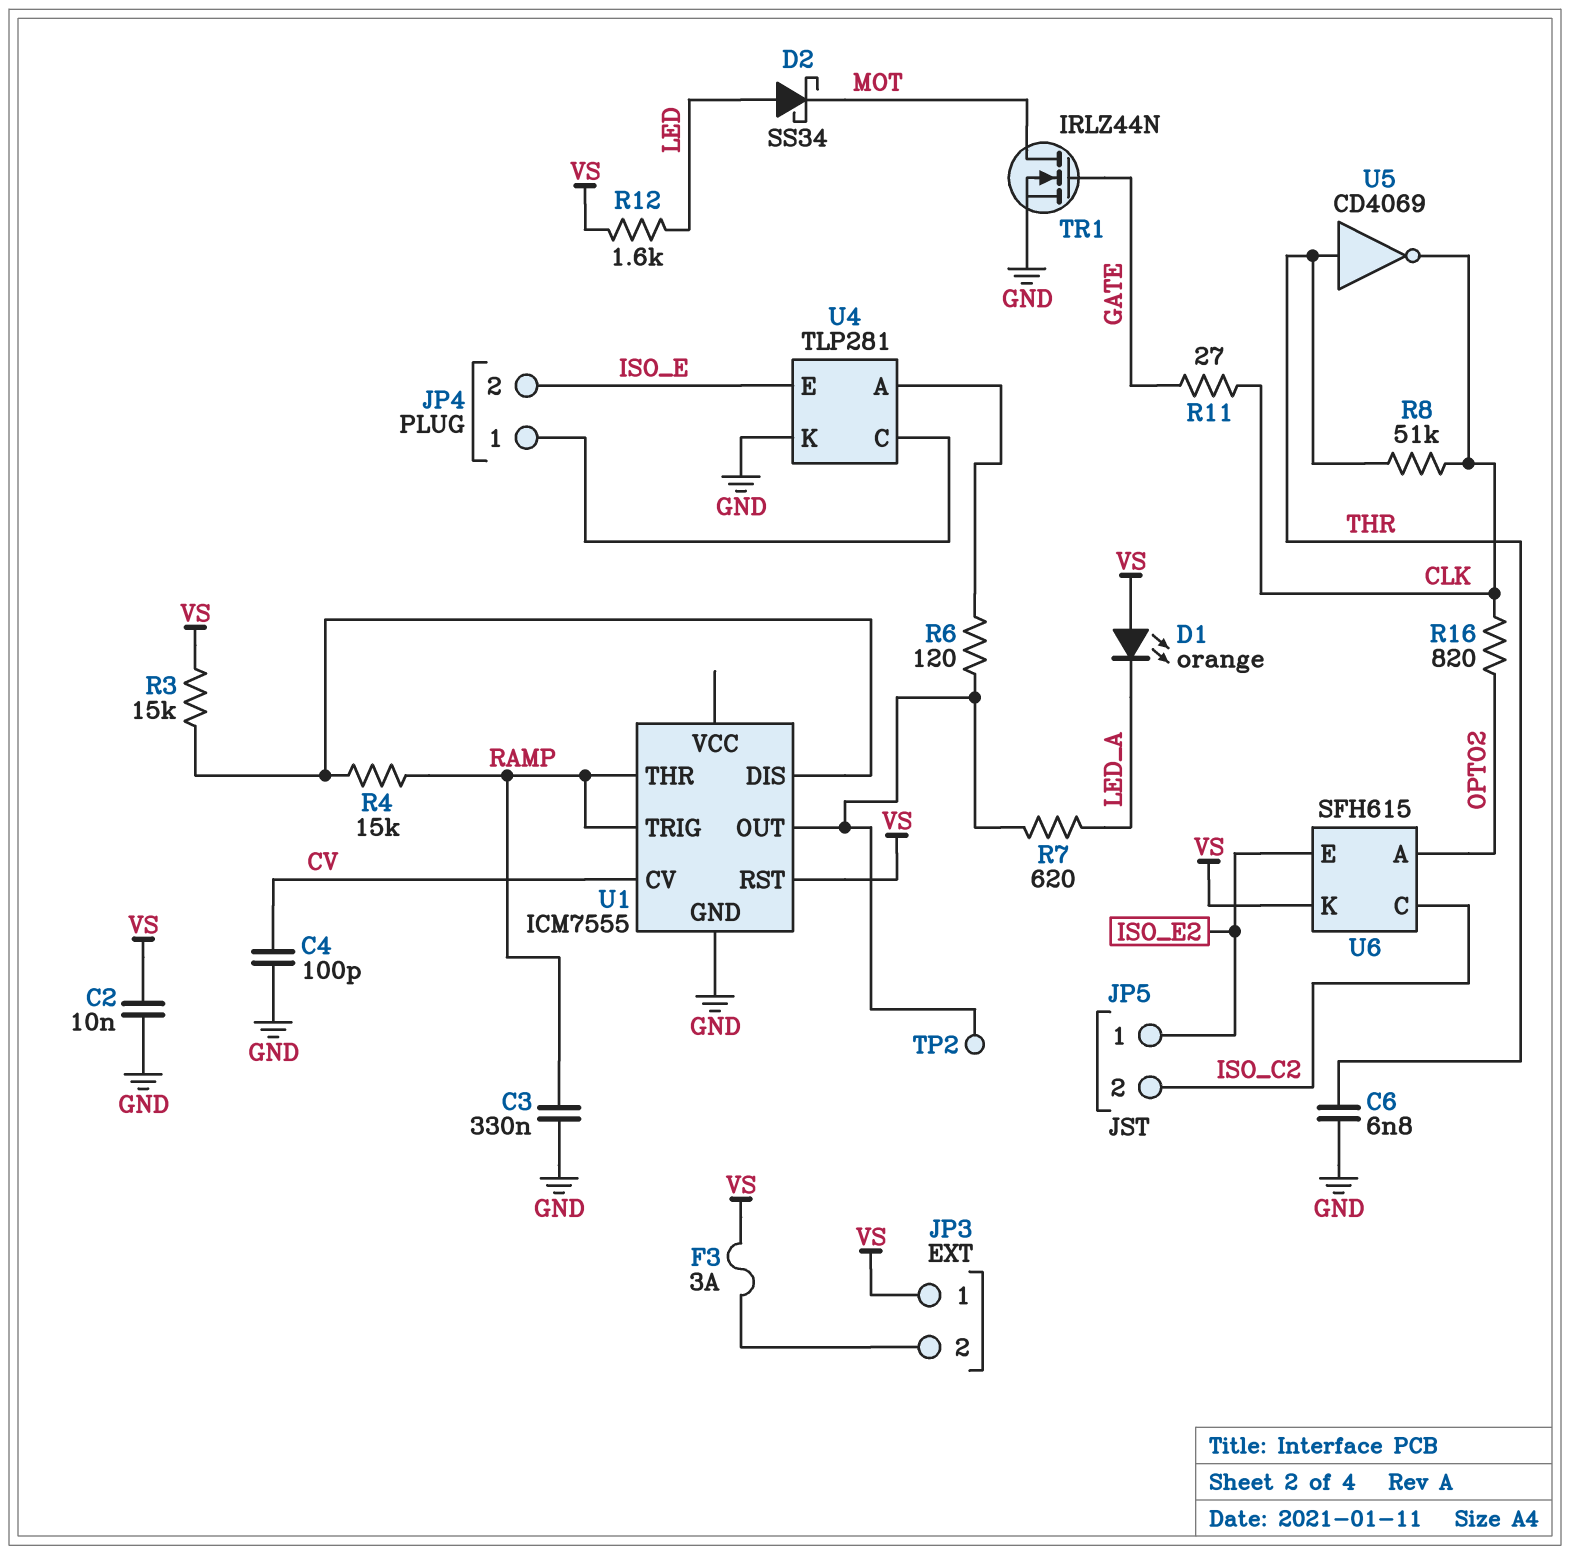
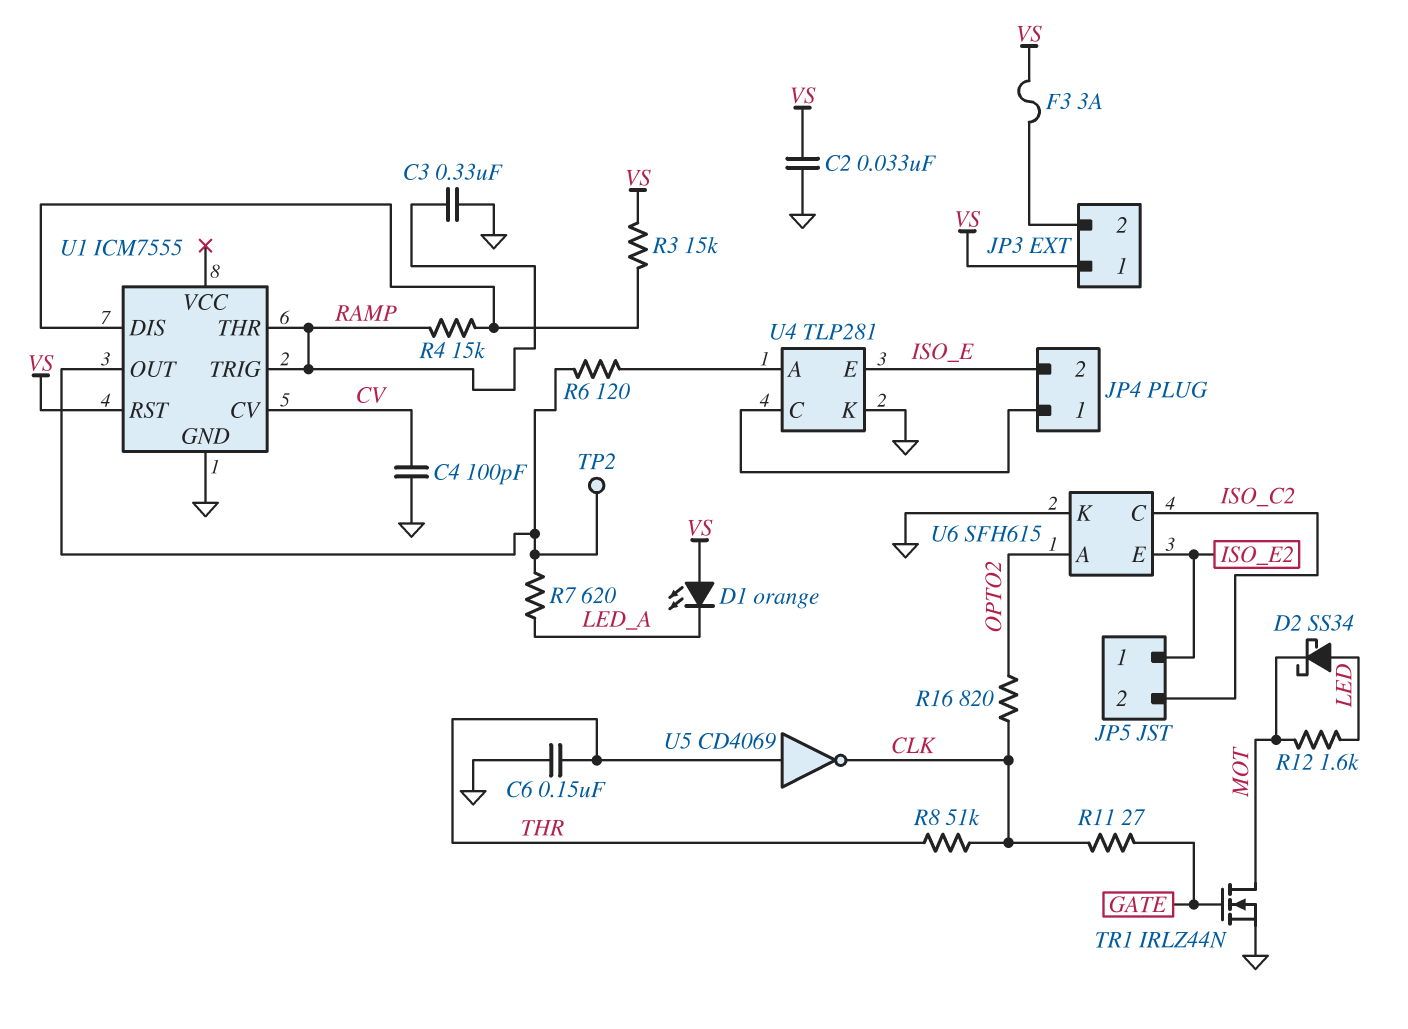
C2: 10nF (GND, VS) -> 33nF (GND, VS)
C6: 6.8nF (GND, THR) -> 150nF (GND, THR)
R12: 1.6k (LED, VS) -> 1.6k (LED, MOT)
U6 pin K: VS -> GND

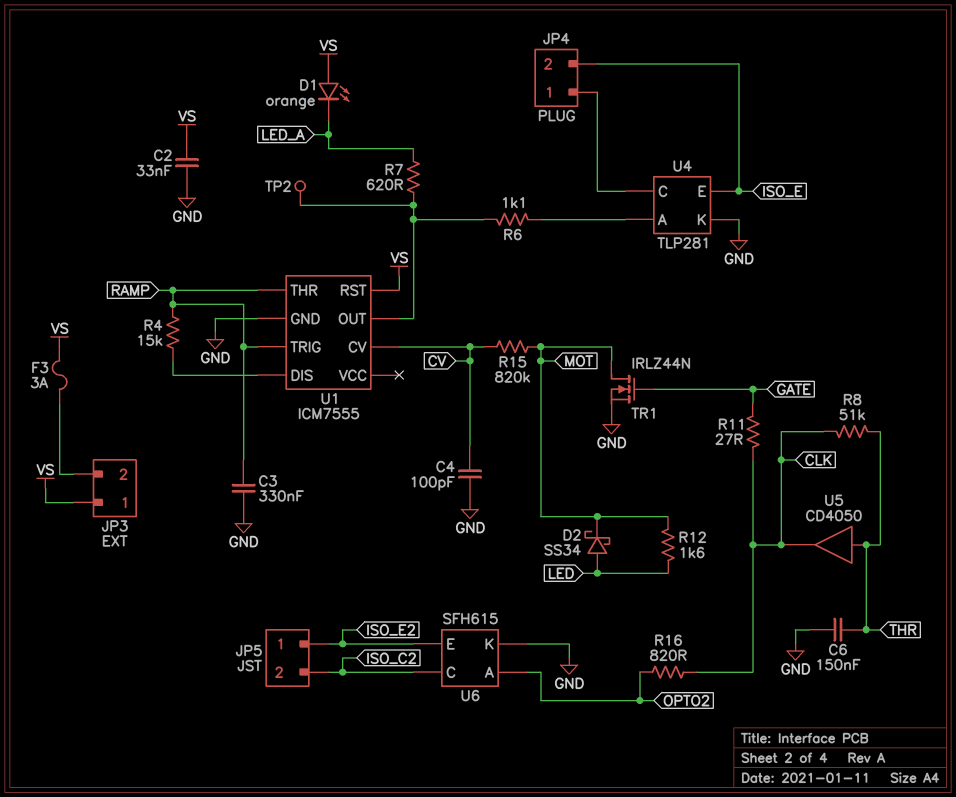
R3: 15k (U1/DIS, VS) -> none
R6: 120 (U1/OUT, U4/A) -> 1.1k (U1/OUT, U4/A)
R15: none -> 820k (CV, MOT)
U5: NOT CD4069 (in THR, out CLK) -> buffer CD4050 (in THR, out CLK)

